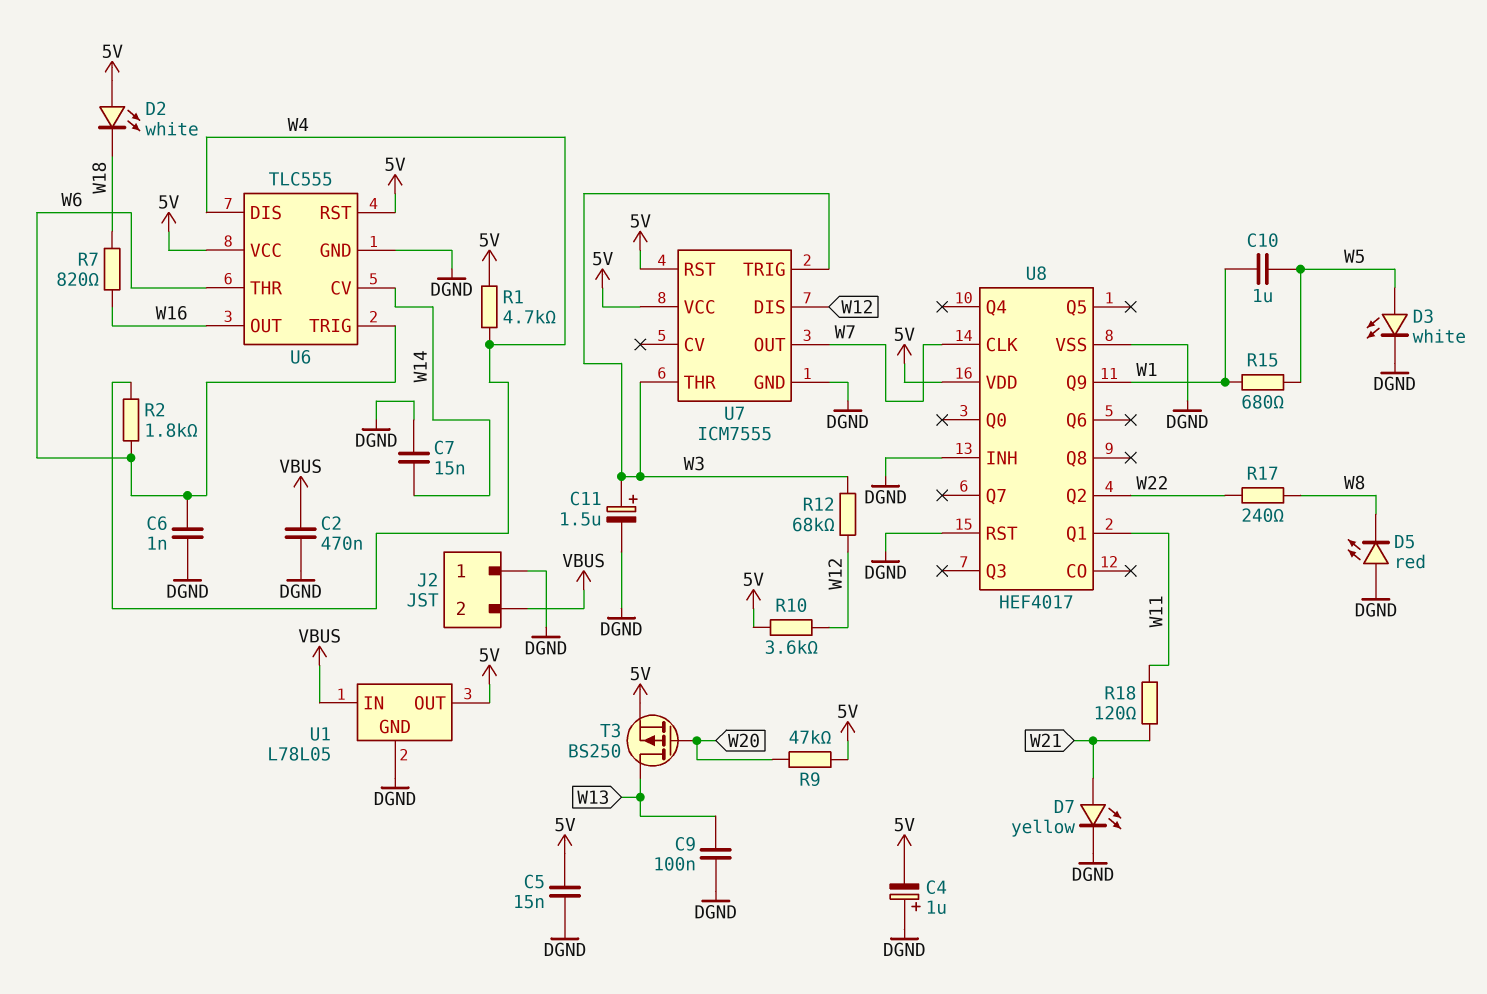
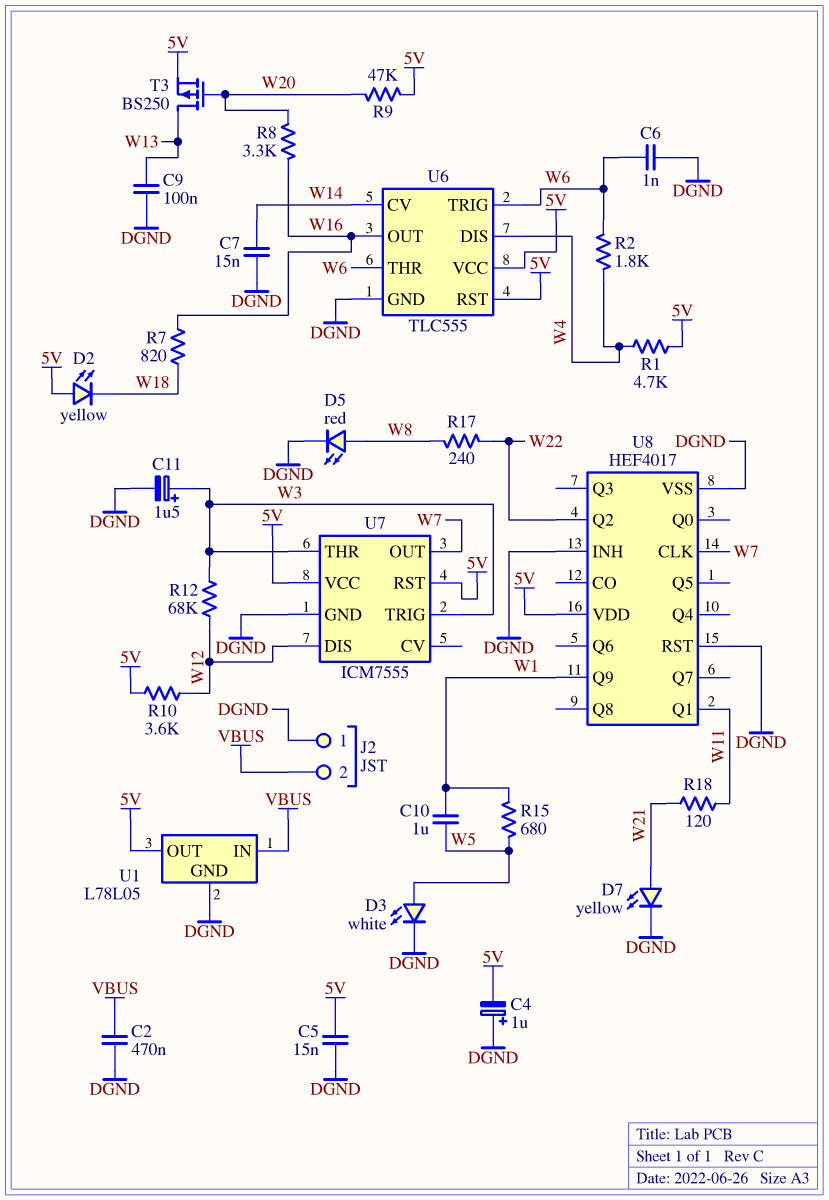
D2: LED white (A 5V, K W18) -> LED yellow (A 5V, K W18)
D5: LED red (A DGND, K W8) -> LED red (A W8, K DGND)
R8: none -> 3.3k (W16, W20)

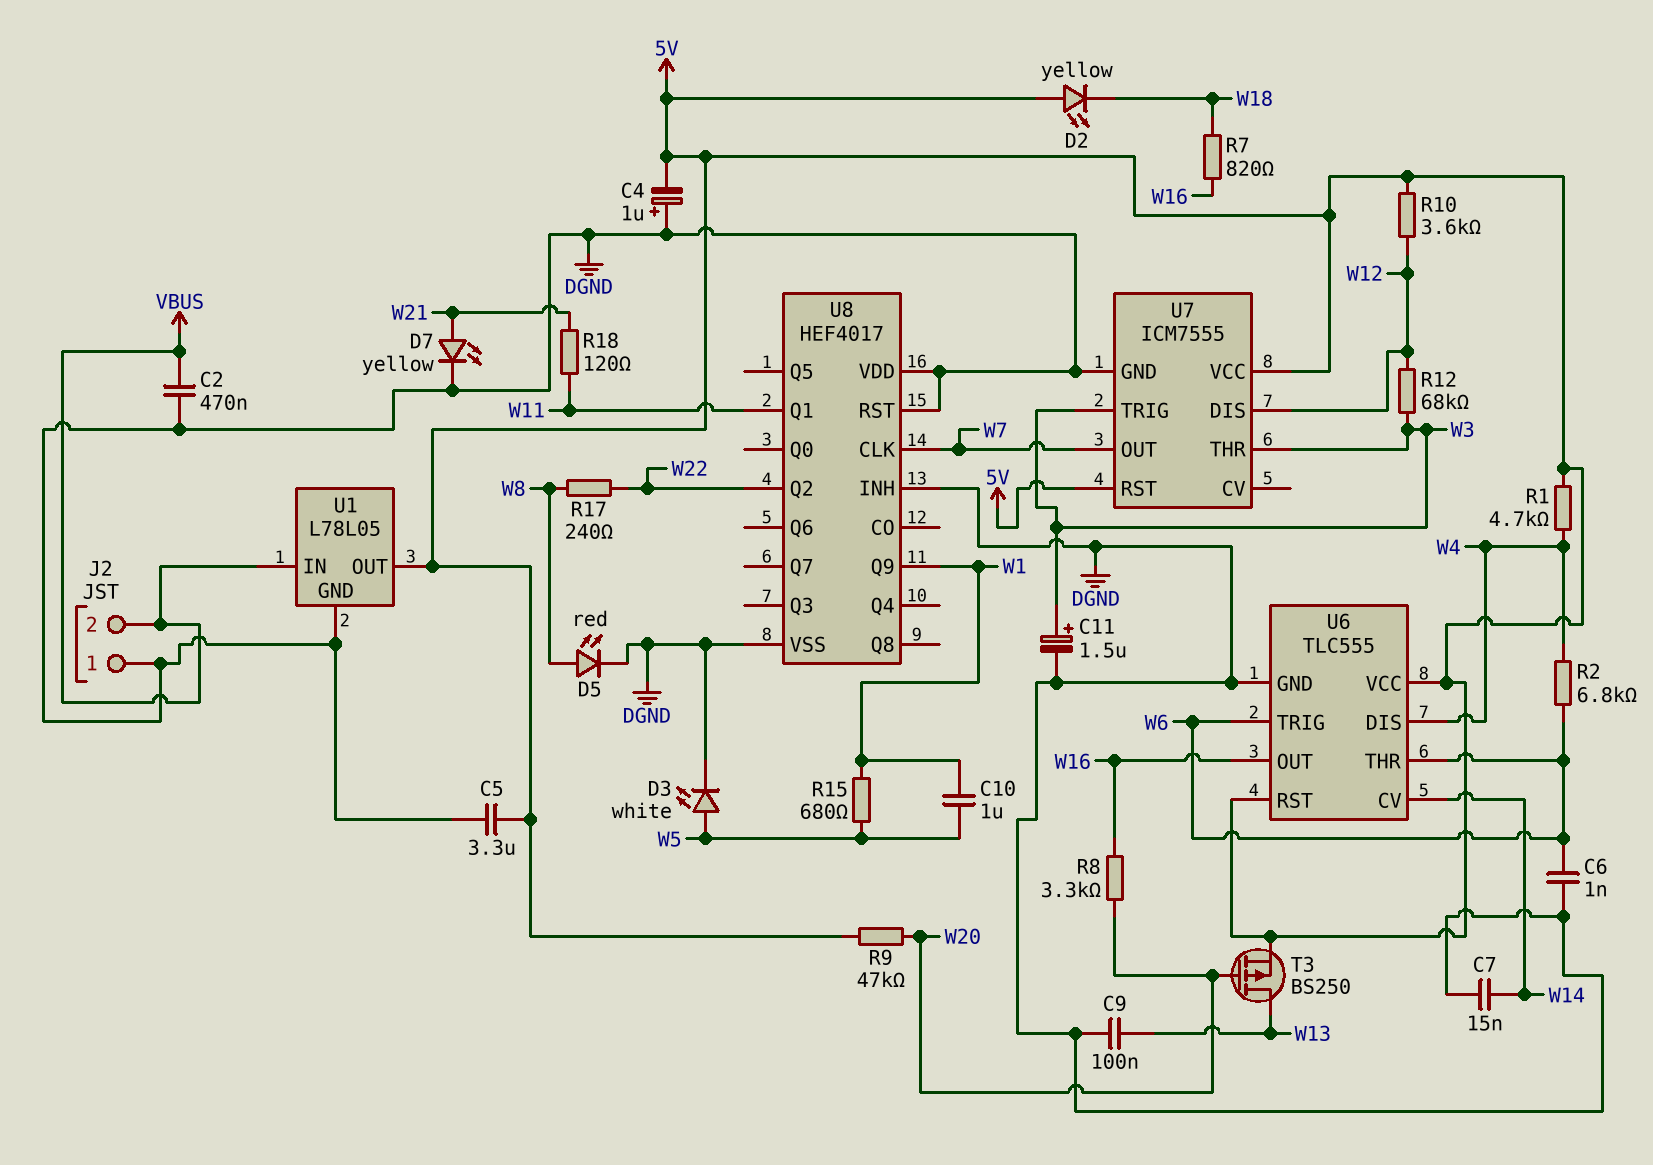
C5: 15nF (5V, DGND) -> 3.3uF (5V, DGND)
R2: 1.8k (W4, W6) -> 6.8k (W4, W6)
U8 pin VDD: 5V -> DGND

